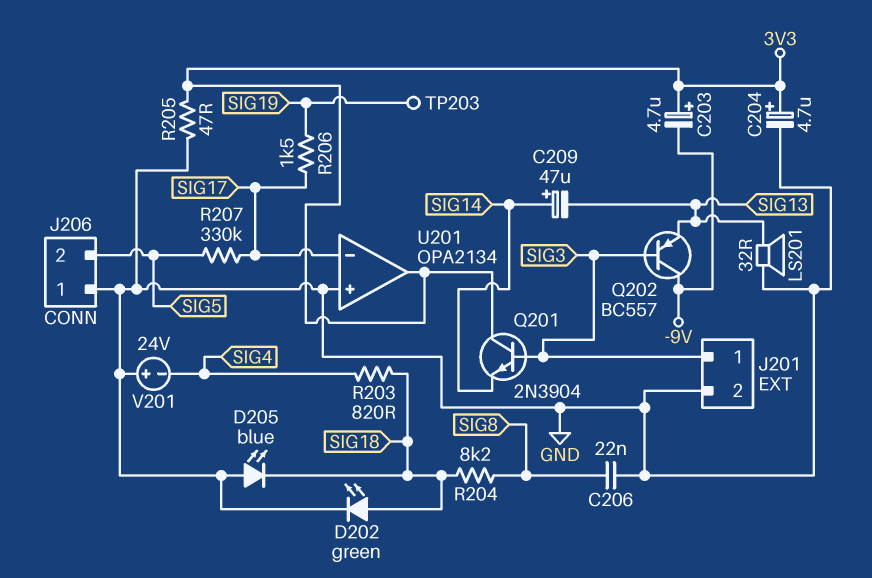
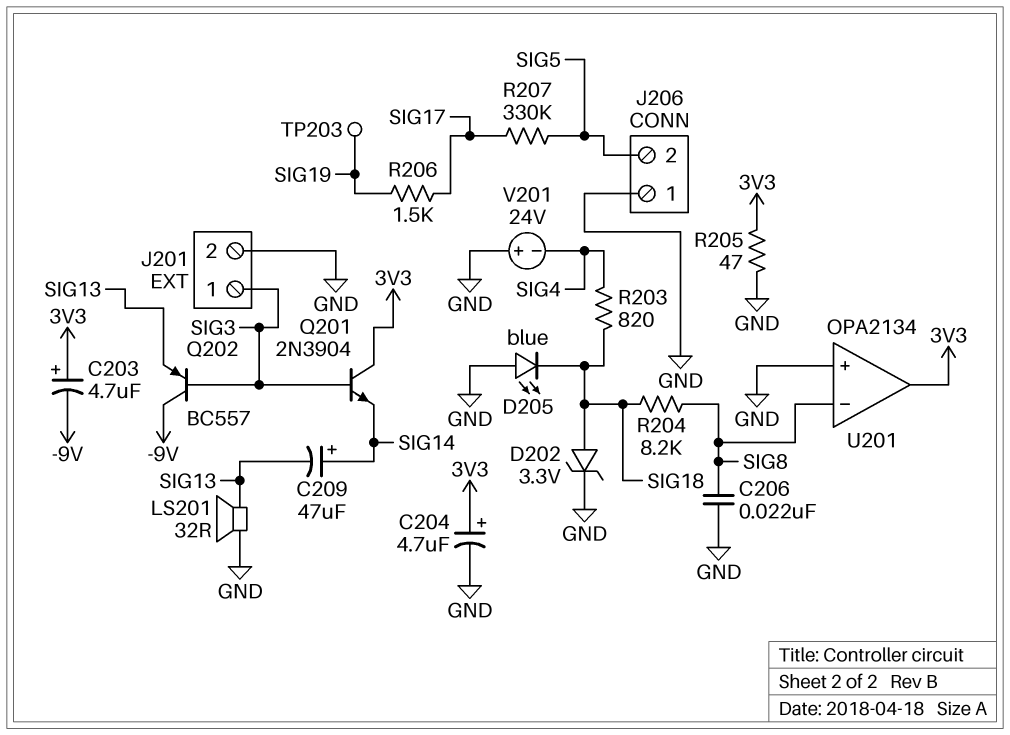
D202: LED green (A SIG18, K GND) -> zener 3.3V (A SIG18, K GND)
U201 pin in-: SIG17 -> SIG8

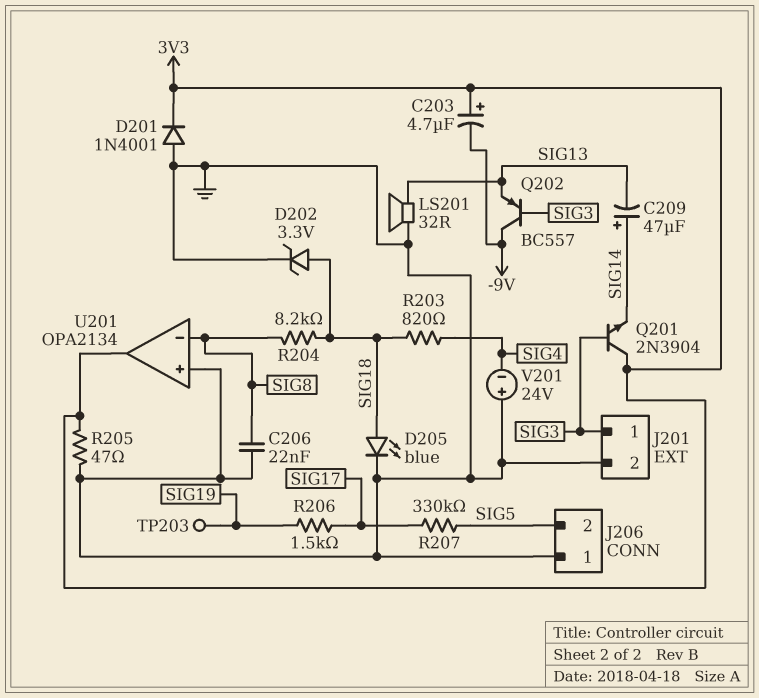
C204: 4.7uF (plus 3V3, minus GND) -> none
D201: none -> diode 1N4001 (A GND, K 3V3)
D205: LED blue (A GND, K SIG18) -> LED blue (A SIG18, K GND)

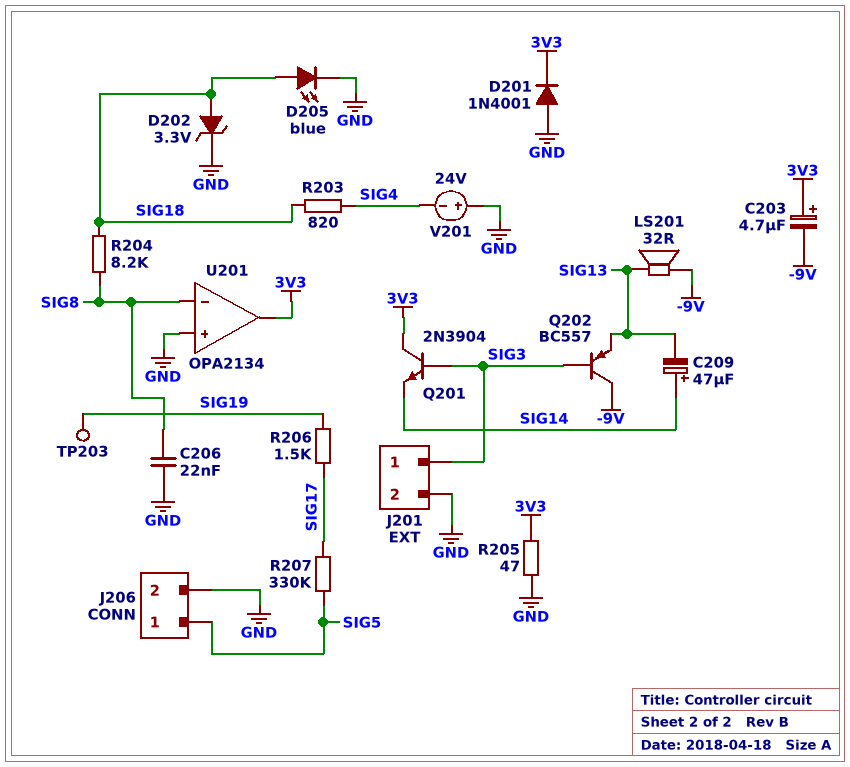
J206 pin 1: GND -> SIG5
J206 pin 2: SIG5 -> GND
LS201: speaker 32R (GND, SIG13) -> speaker 32R (-9V, SIG13)

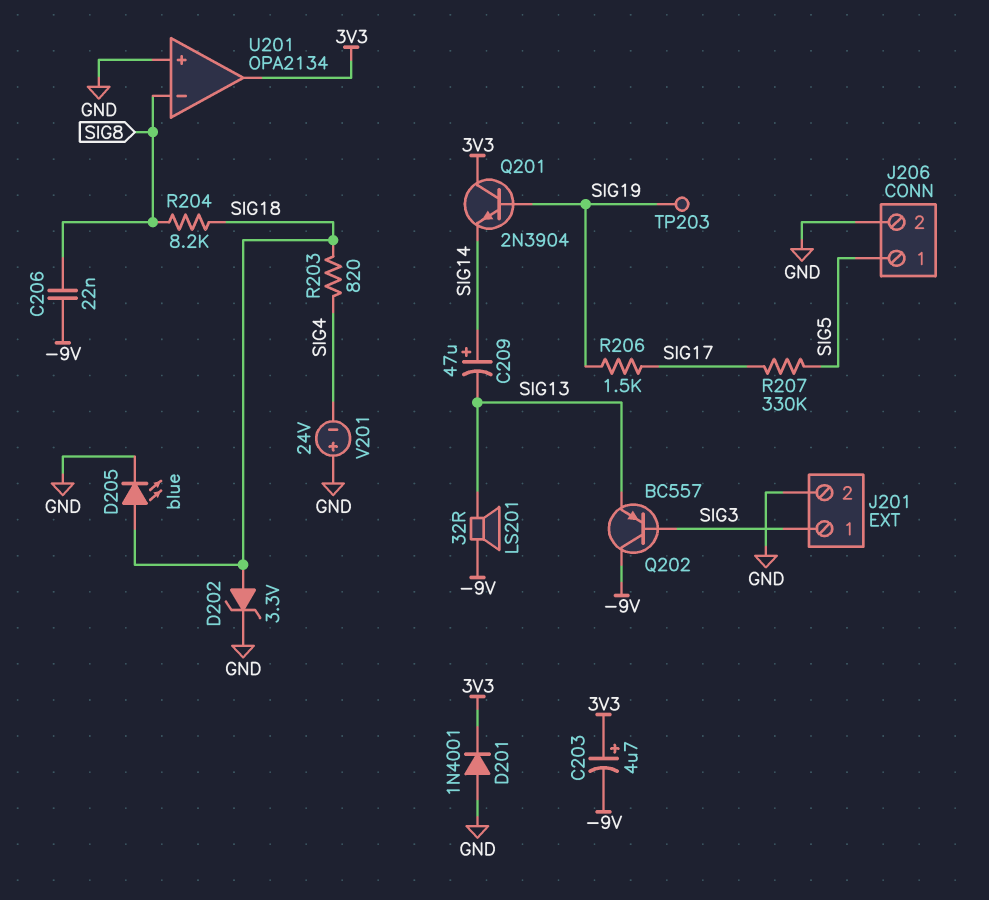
C206: 22nF (GND, SIG8) -> 22nF (-9V, SIG8)
Q201: NPN 2N3904 (B SIG3, C 3V3, E SIG14) -> NPN 2N3904 (B SIG19, C 3V3, E SIG14)
R205: 47 (3V3, GND) -> none

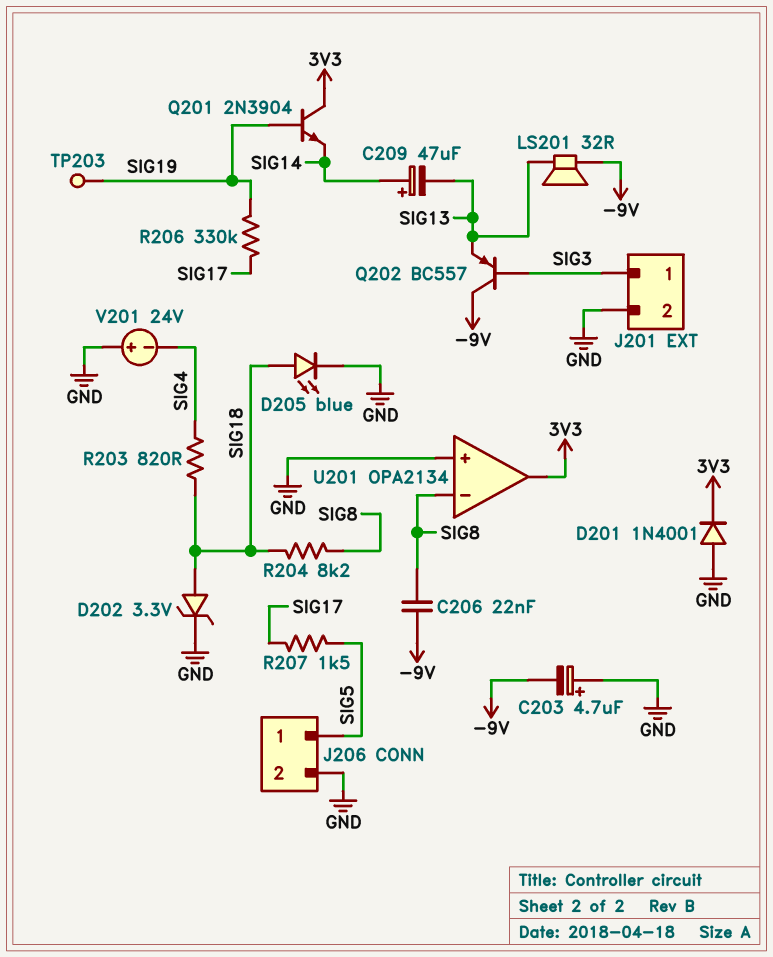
C203: 4.7uF (plus 3V3, minus -9V) -> 4.7uF (plus GND, minus -9V)
R206: 1.5k (SIG17, SIG19) -> 330k (SIG17, SIG19)
R207: 330k (SIG5, SIG17) -> 1.5k (SIG5, SIG17)

